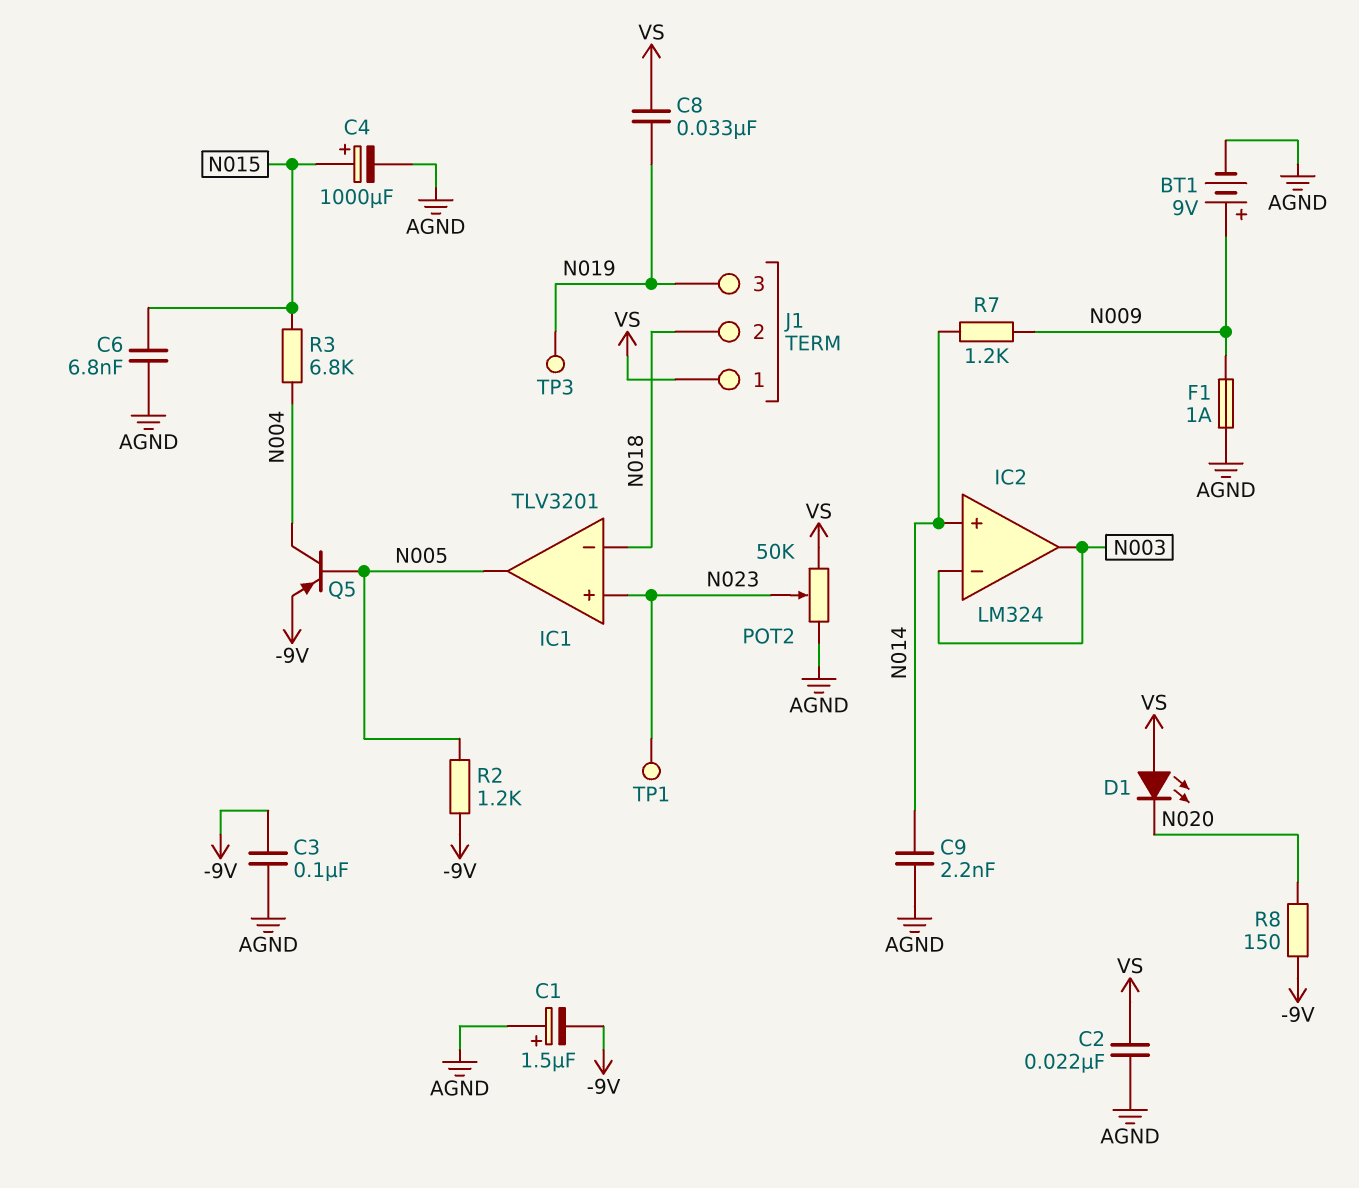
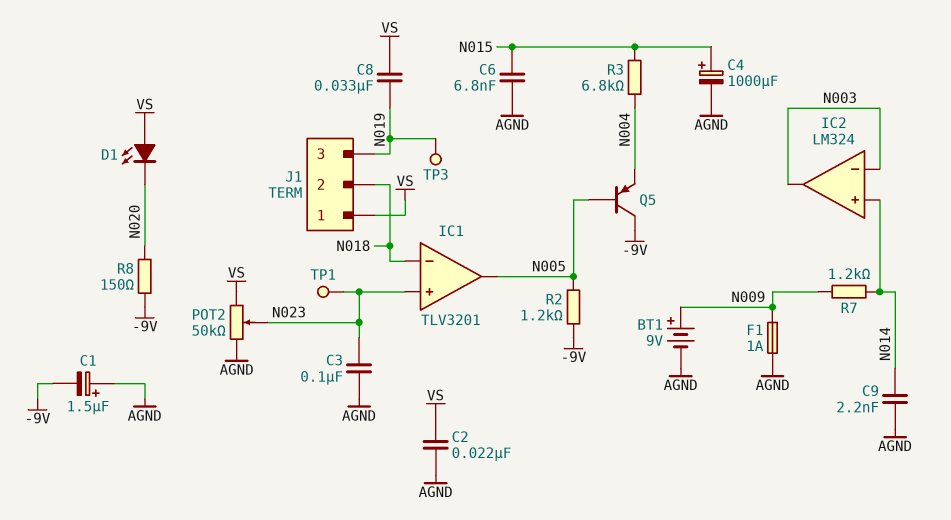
C3: 100nF (-9V, AGND) -> 100nF (AGND, N023)
Q5: PNP (B N005, C N004, E -9V) -> PNP (B N005, C -9V, E N004)

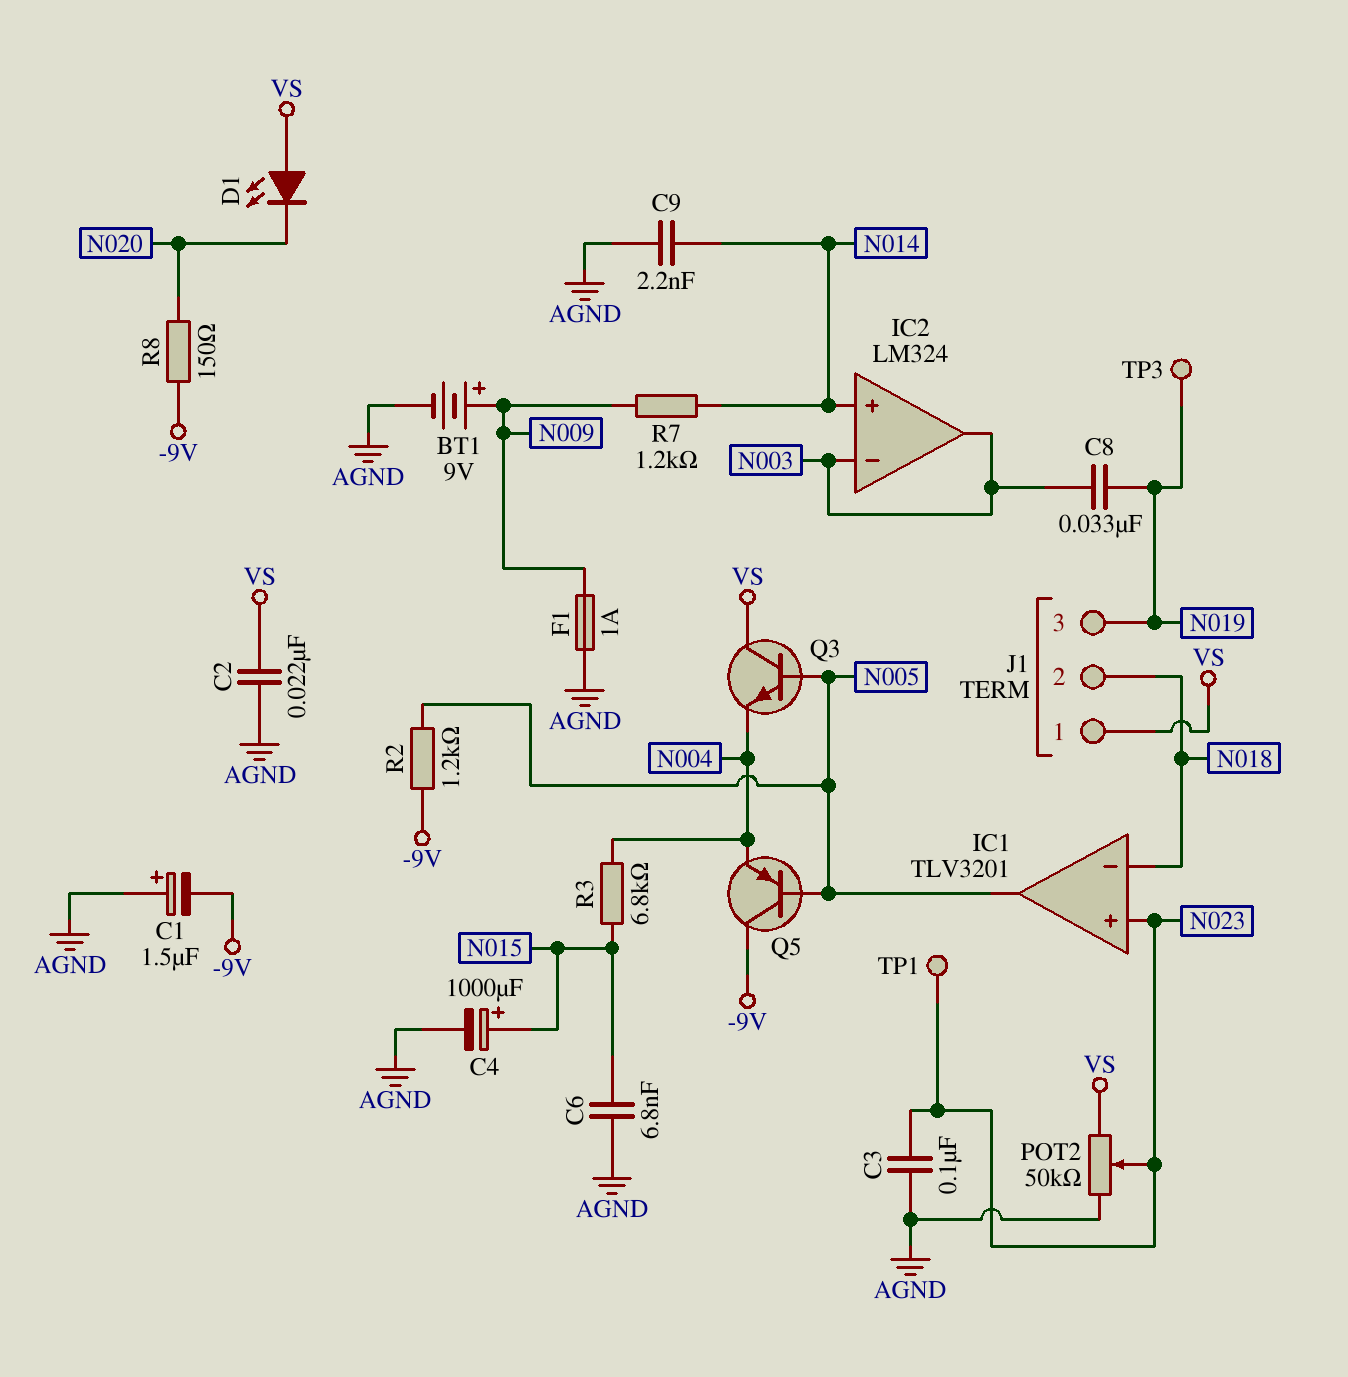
C8: 33nF (N019, VS) -> 33nF (N003, N019)
Q3: none -> NPN (B N005, C VS, E N004)

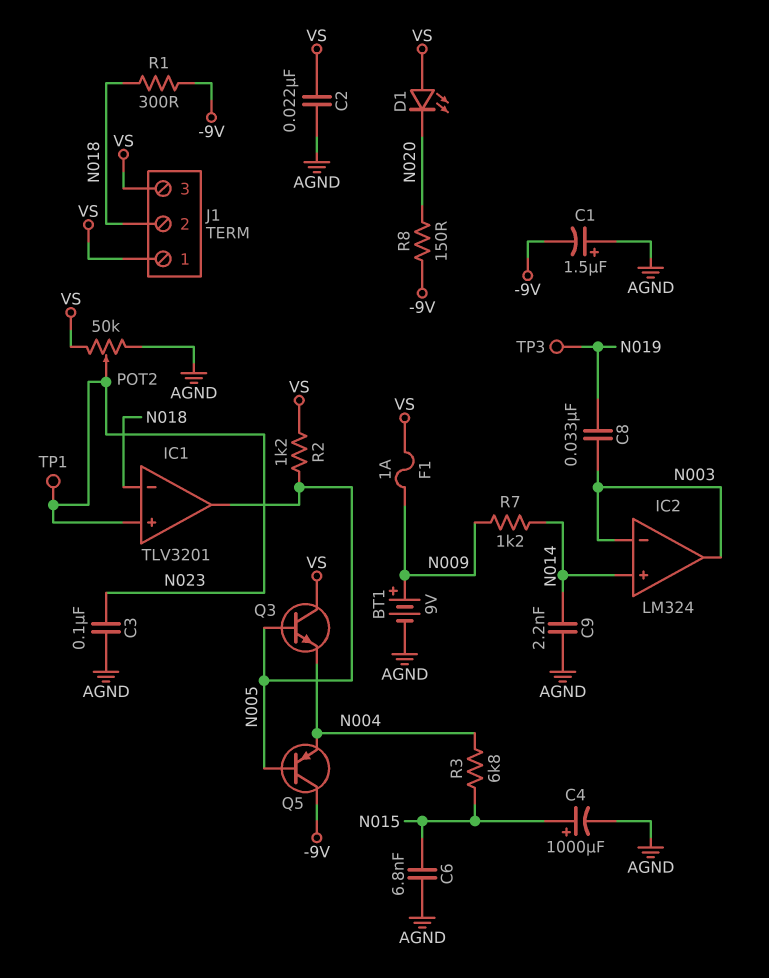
F1: 1A (AGND, N009) -> 1A (N009, VS)
J1 pin 3: N019 -> VS
R1: none -> 300 (-9V, N018)
R2: 1.2k (-9V, N005) -> 1.2k (N005, VS)

